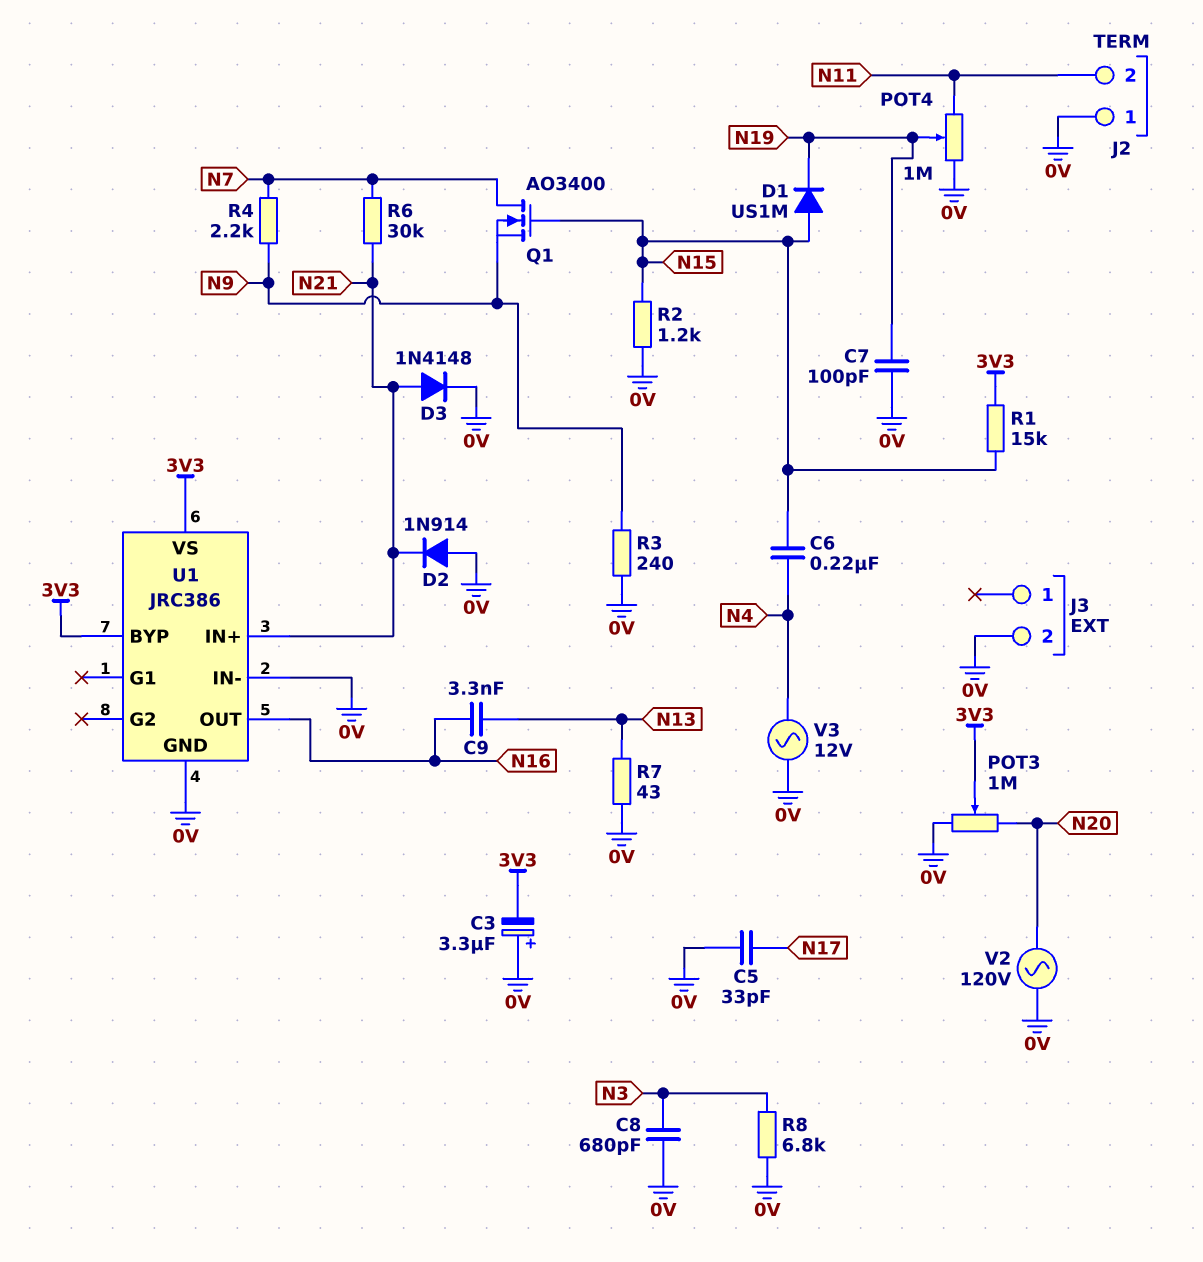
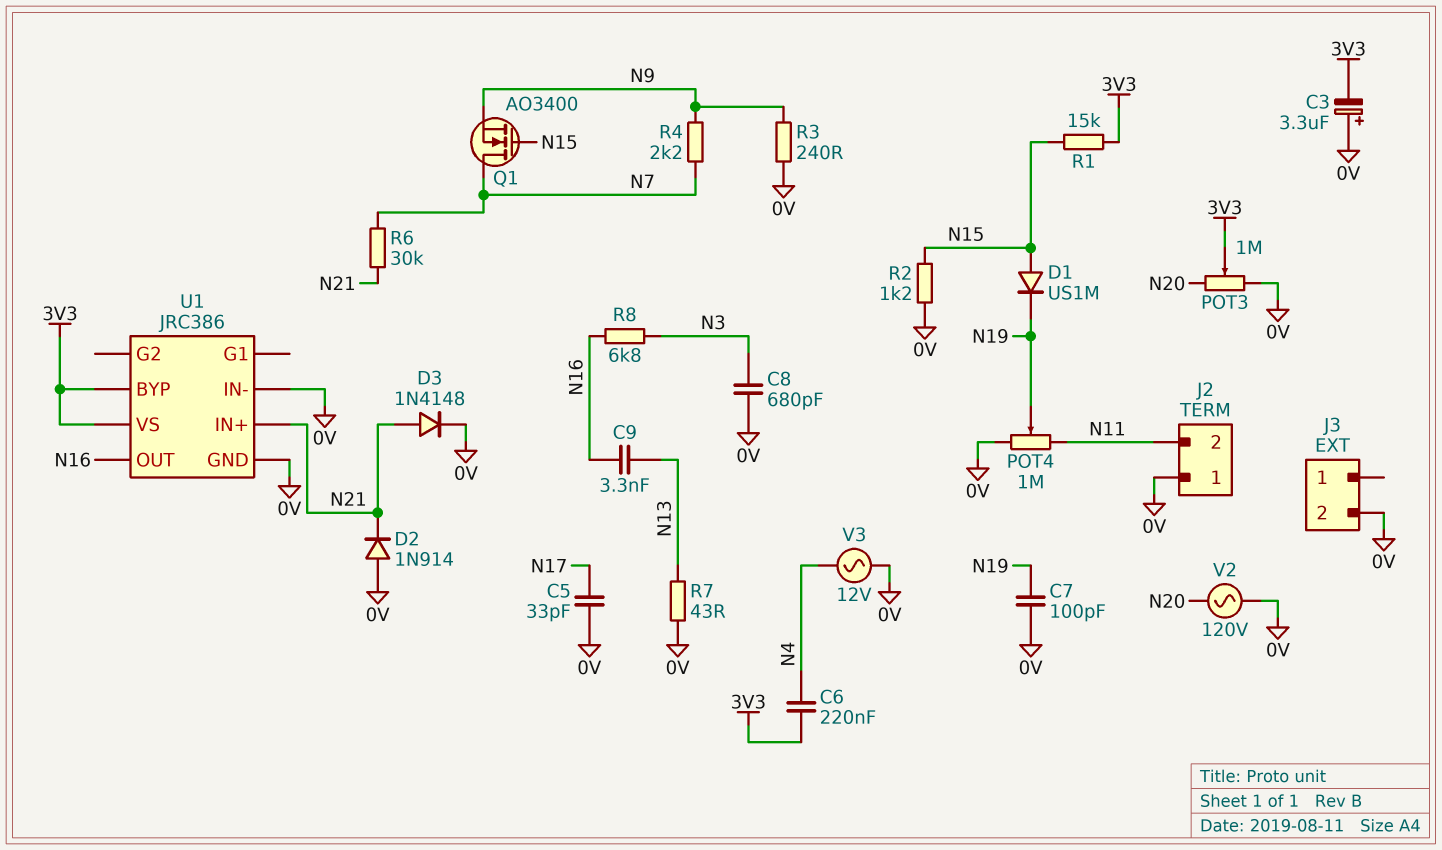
C6: 220nF (N4, N15) -> 220nF (3V3, N4)
R8: 6.8k (0V, N3) -> 6.8k (N3, N16)

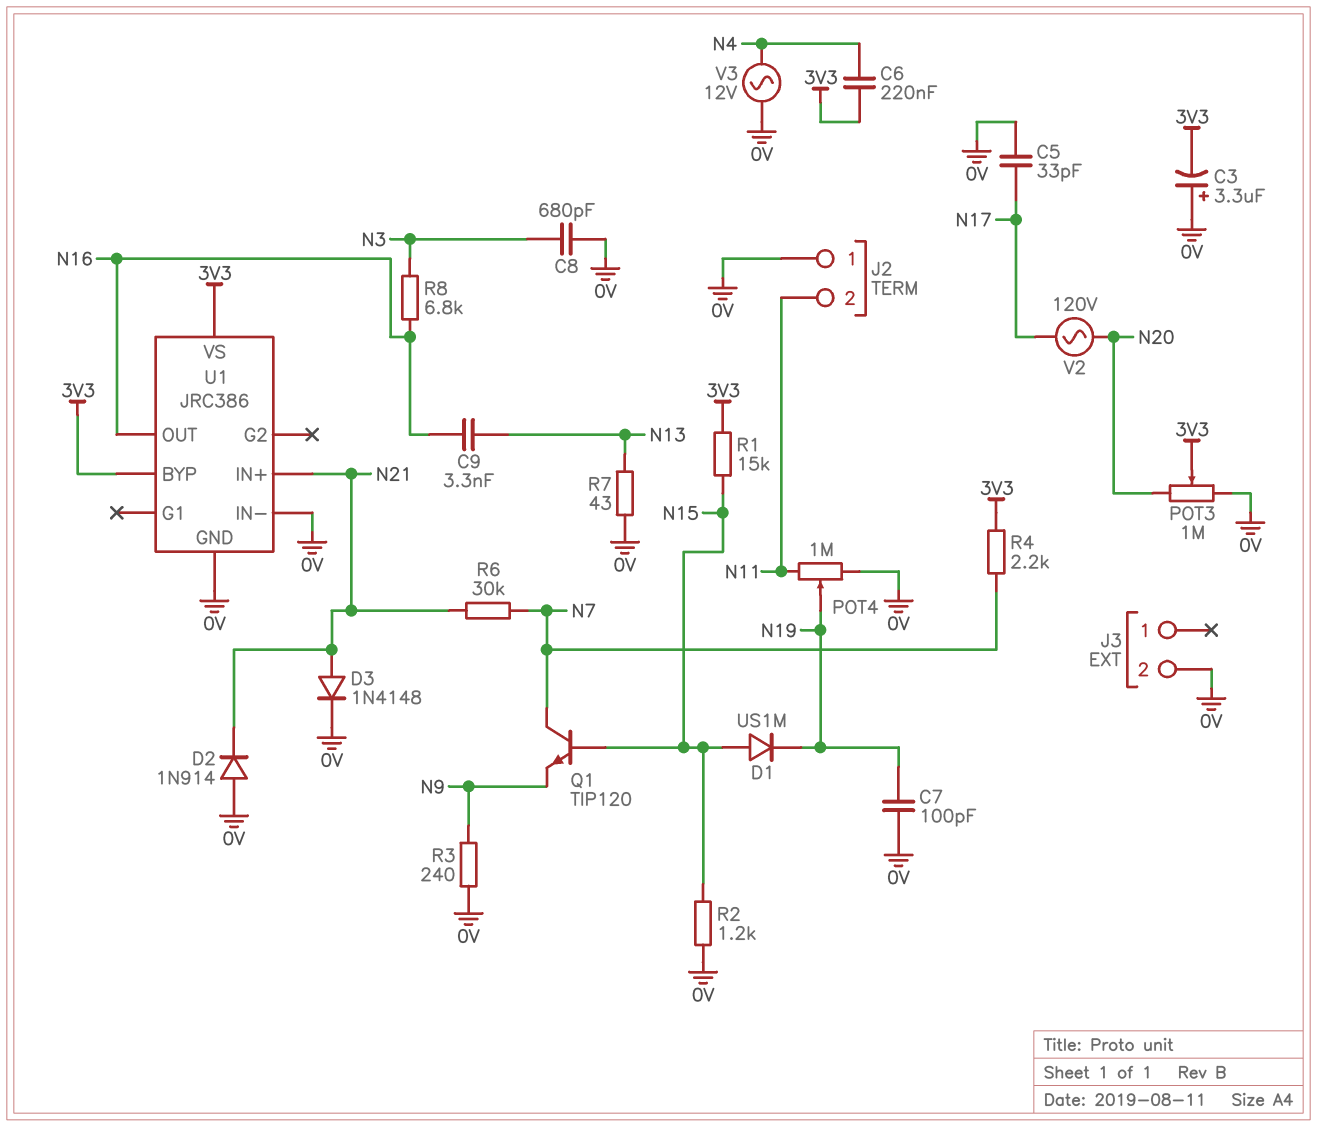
Q1: NMOS AO3400 (G N15, D N7, S N9) -> NPN TIP120 (B N15, C N7, E N9)
R4: 2.2k (N7, N9) -> 2.2k (3V3, N7)
V2: AC 120V (0V, N20) -> AC 120V (N17, N20)

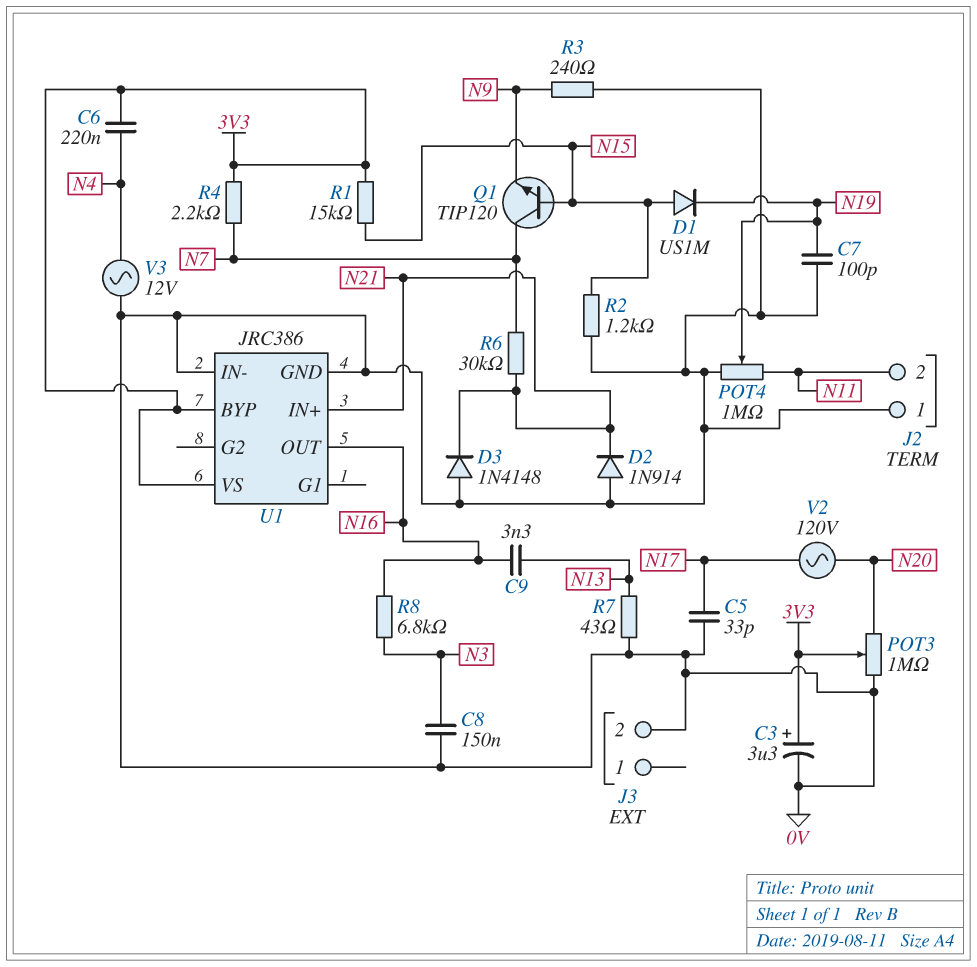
C3: 3.3uF (plus 0V, minus 3V3) -> 3.3uF (plus 3V3, minus 0V)
C8: 680pF (0V, N3) -> 150nF (0V, N3)
D3: diode 1N4148 (A N21, K 0V) -> diode 1N4148 (A 0V, K N21)

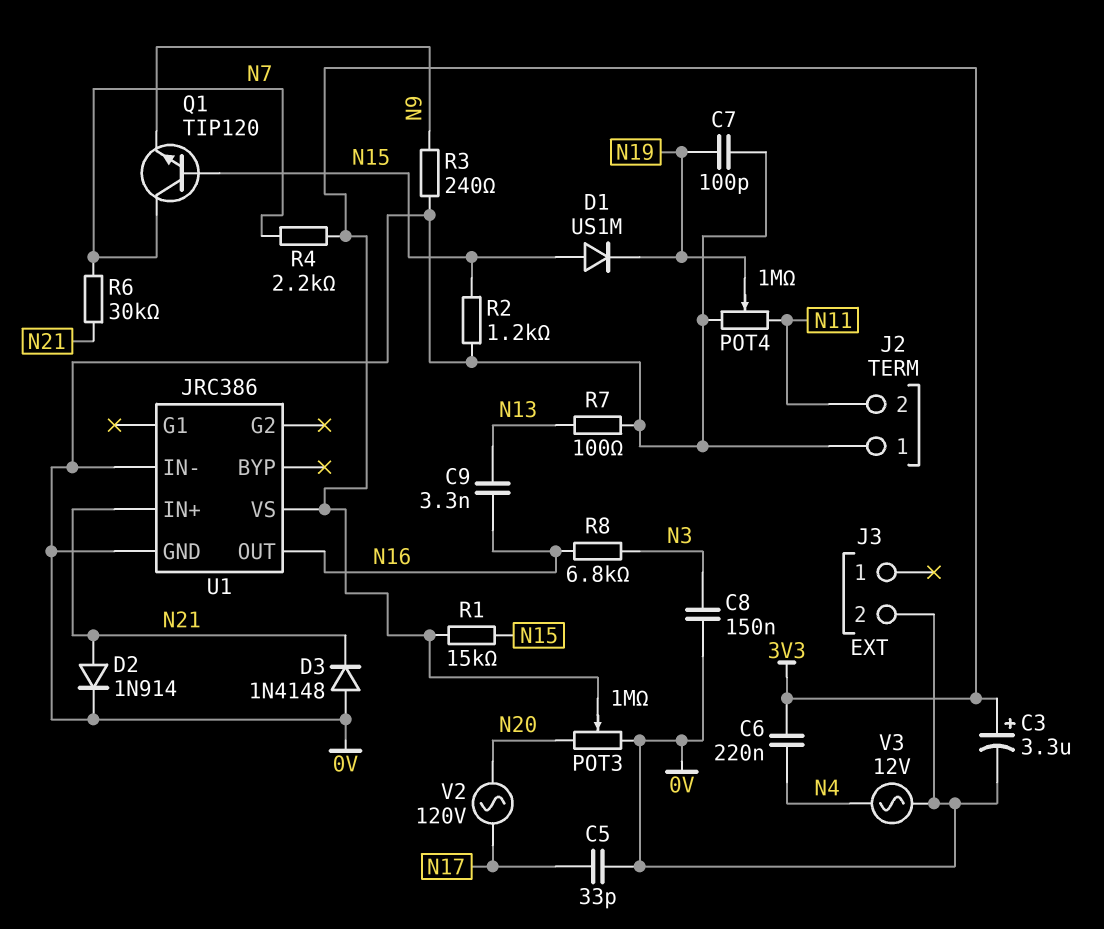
D2: diode 1N914 (A 0V, K N21) -> diode 1N914 (A N21, K 0V)
R7: 43 (0V, N13) -> 100 (0V, N13)
U1 pin BYP: 3V3 -> none

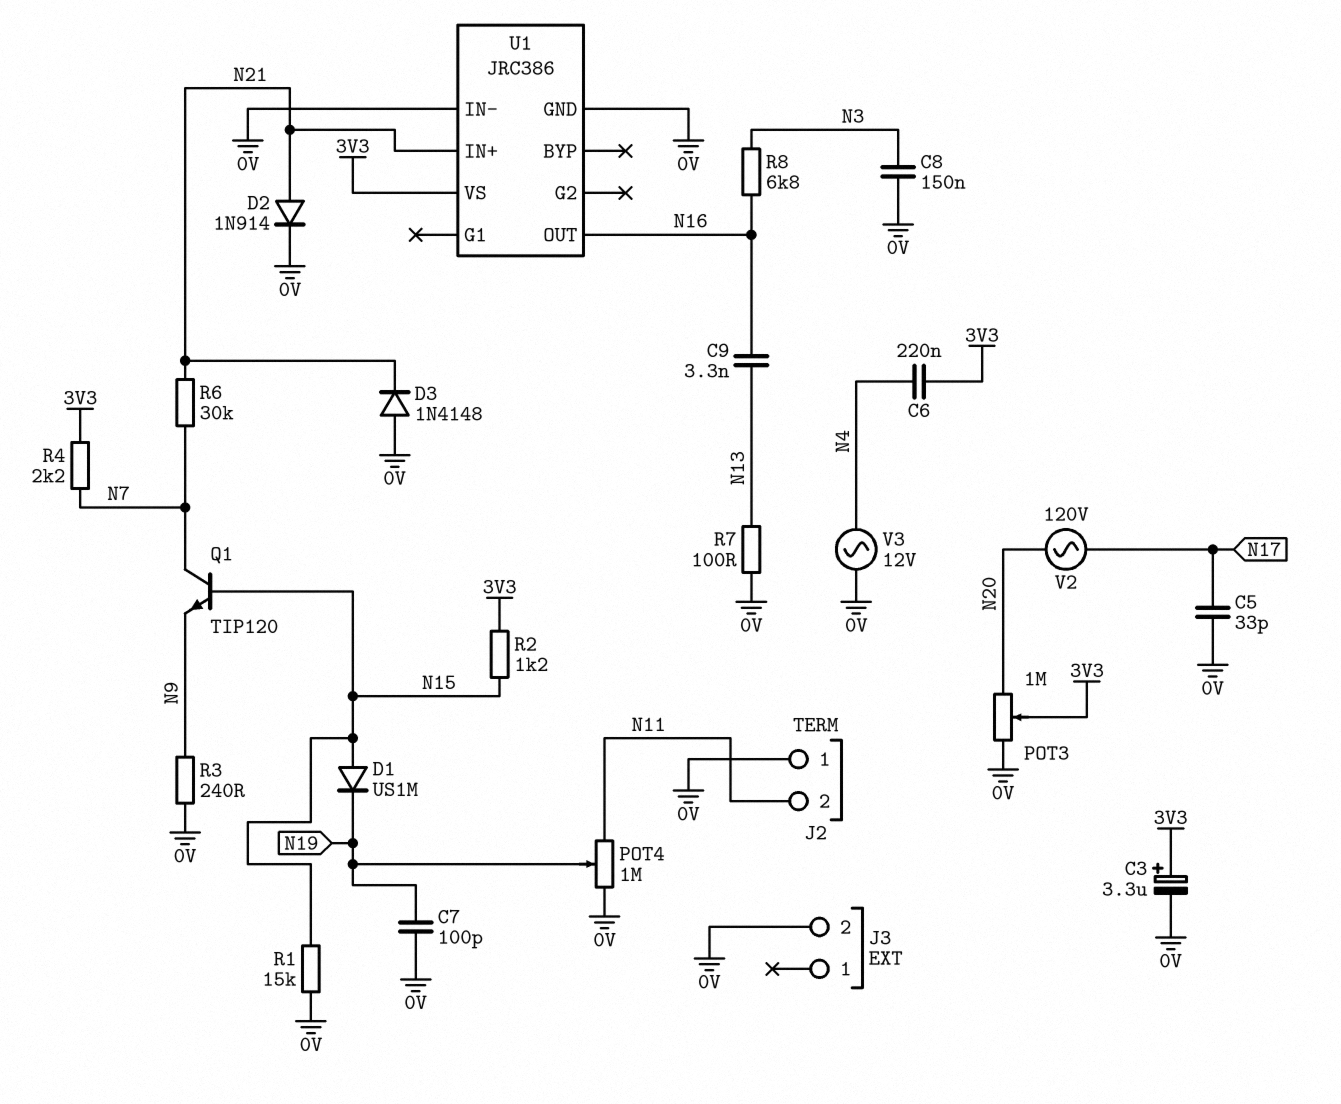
R1: 15k (3V3, N15) -> 15k (0V, N15)
R2: 1.2k (0V, N15) -> 1.2k (3V3, N15)

